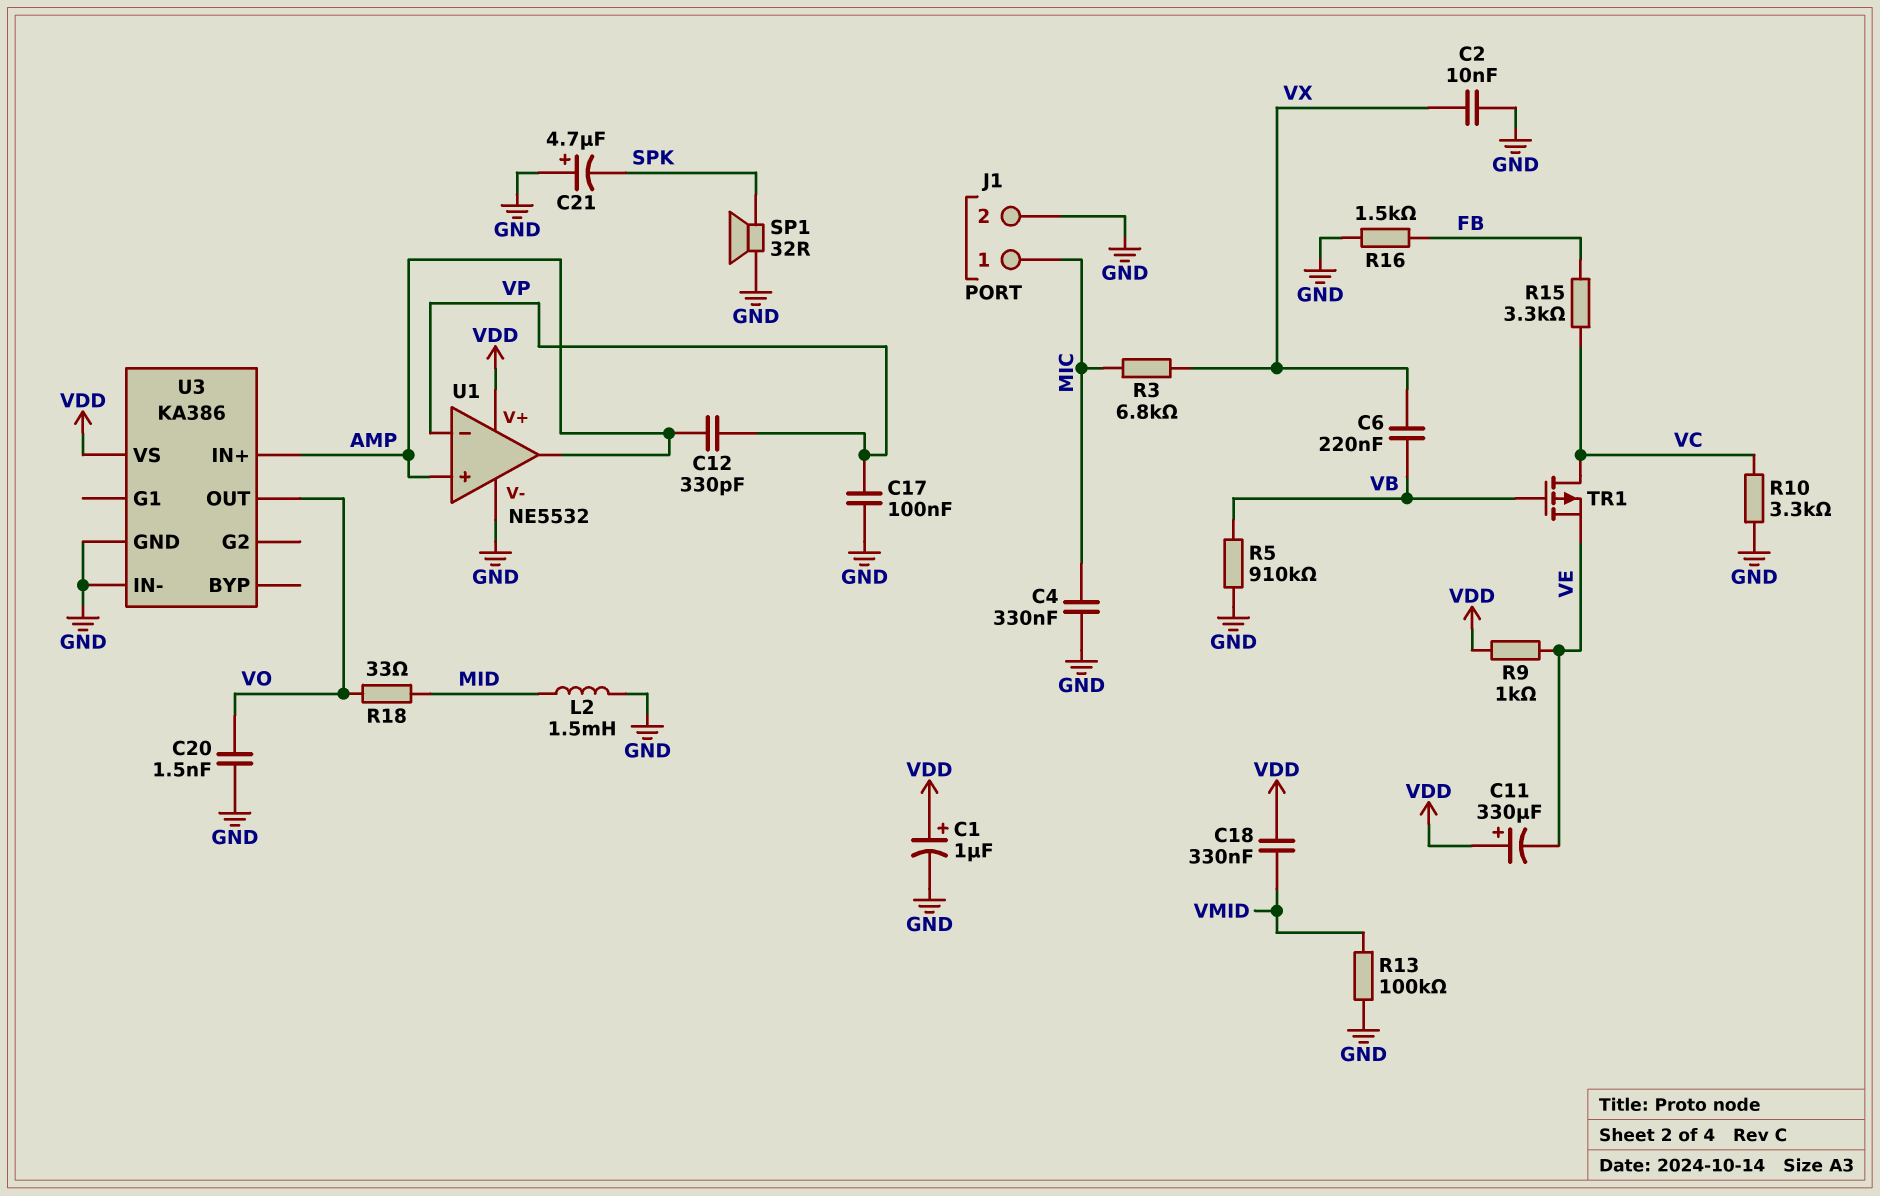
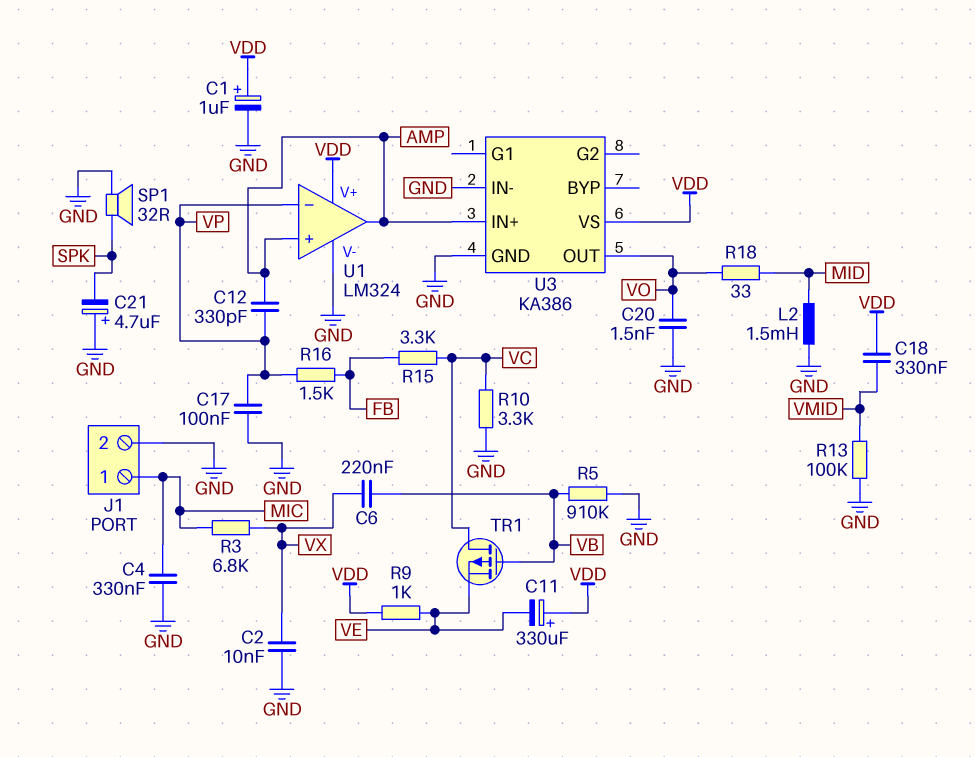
R16: 1.5k (FB, GND) -> 1.5k (FB, VP)
U1: NE5532 -> LM324

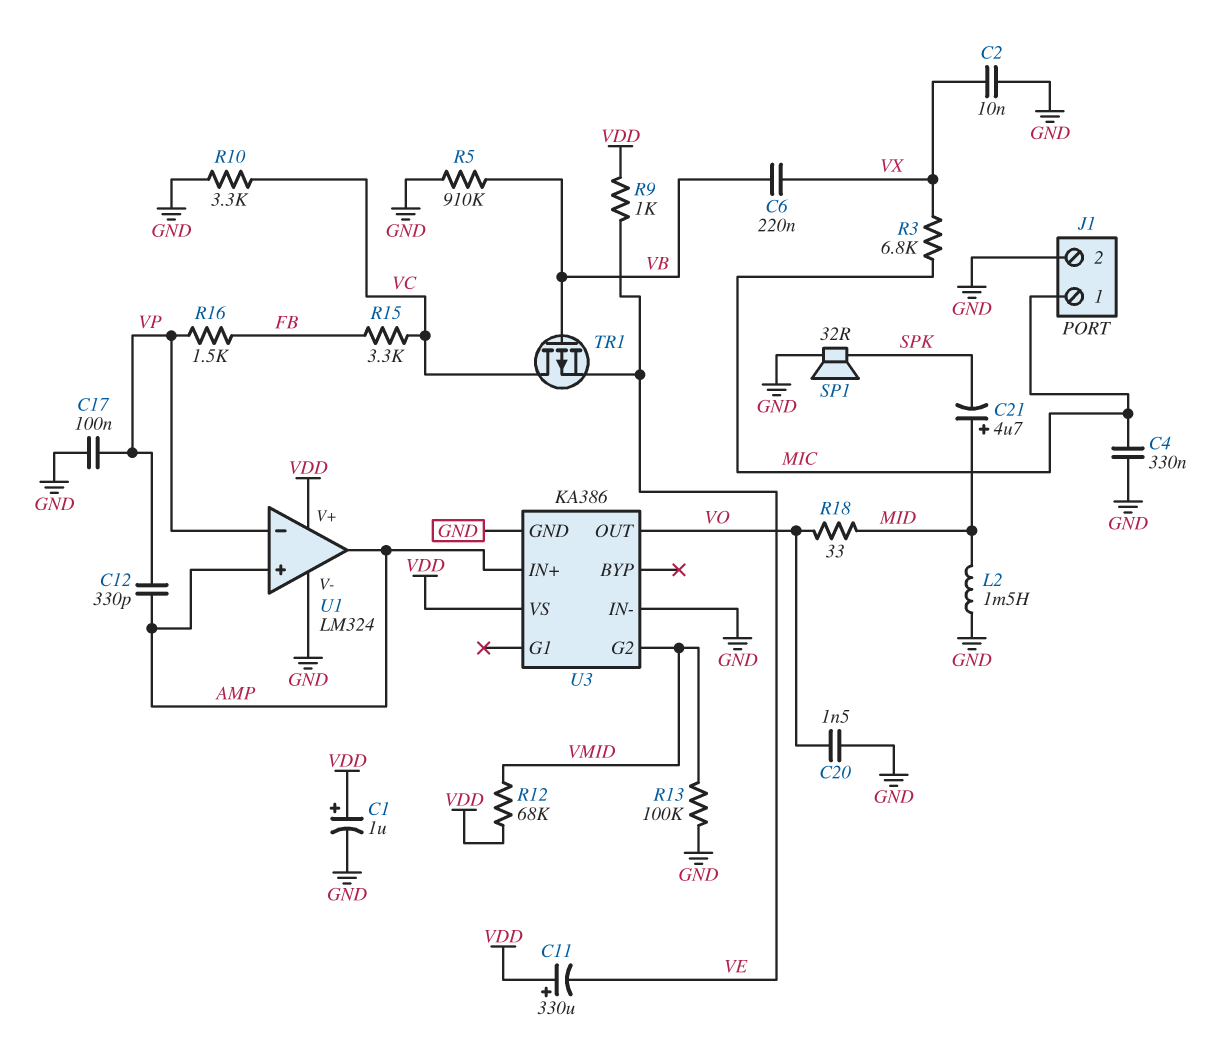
C18: 330nF (VDD, VMID) -> none
C21: 4.7uF (plus GND, minus SPK) -> 4.7uF (plus MID, minus SPK)
R12: none -> 68k (VDD, VMID)
U3 pin G2: none -> VMID

